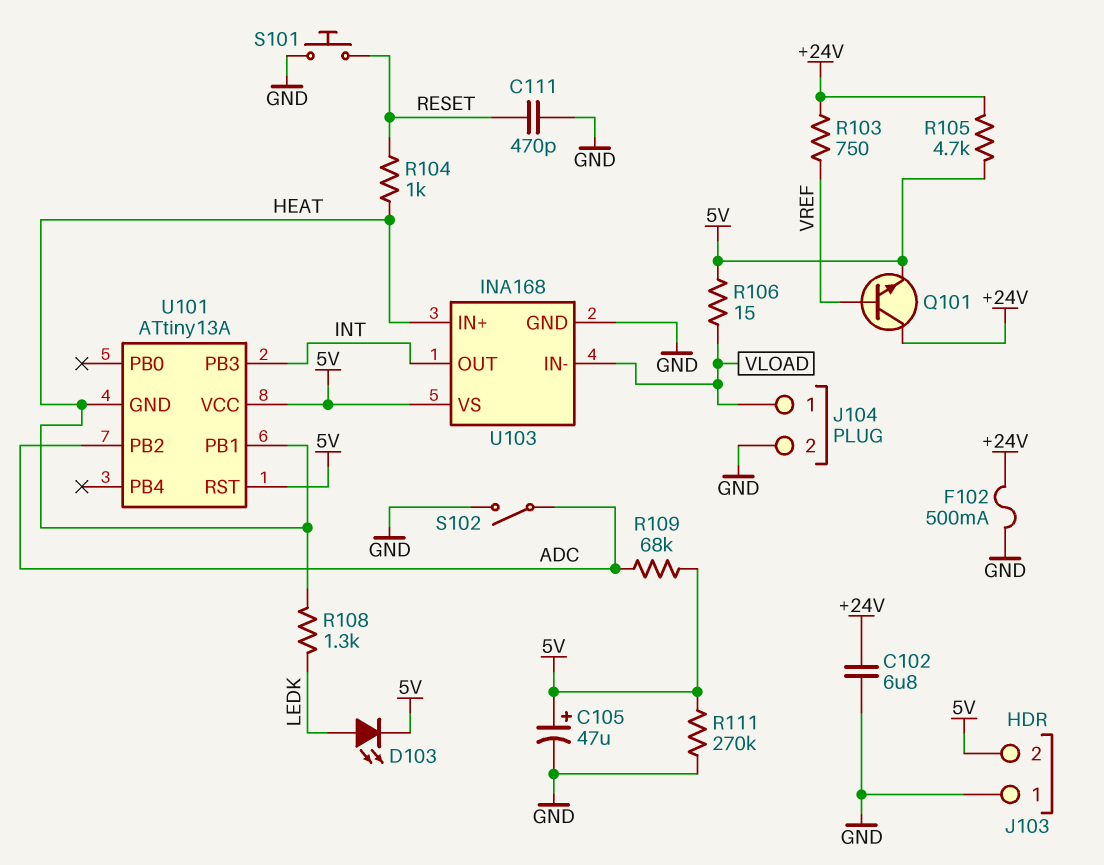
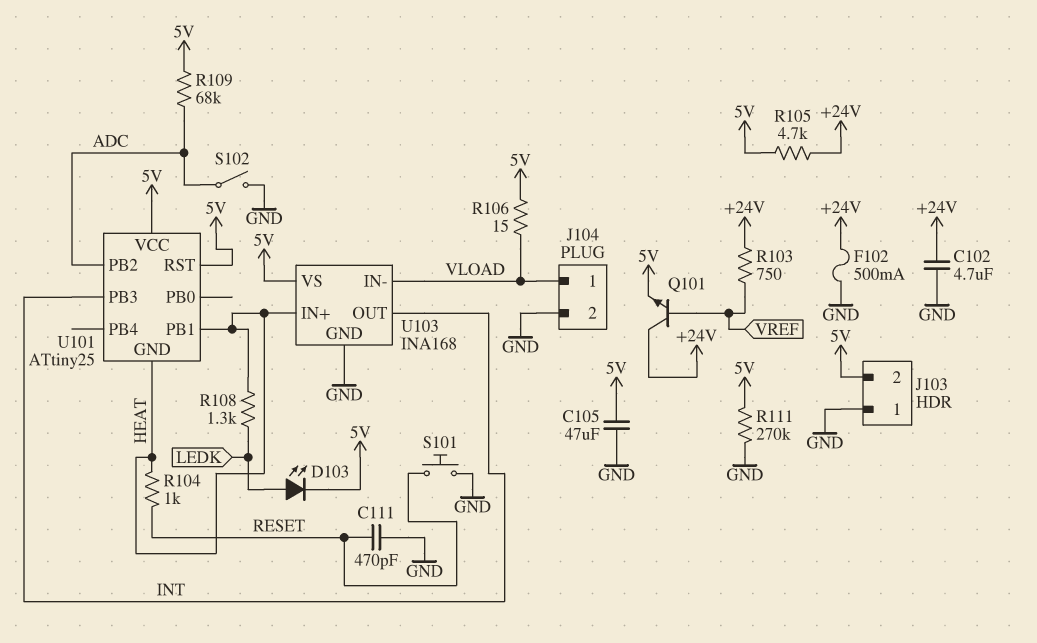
C102: 6.8uF (+24V, GND) -> 4.7uF (+24V, GND)
C105: 47uF (plus 5V, minus GND) -> 47uF (5V, GND)
U101: ATtiny13A -> ATtiny25

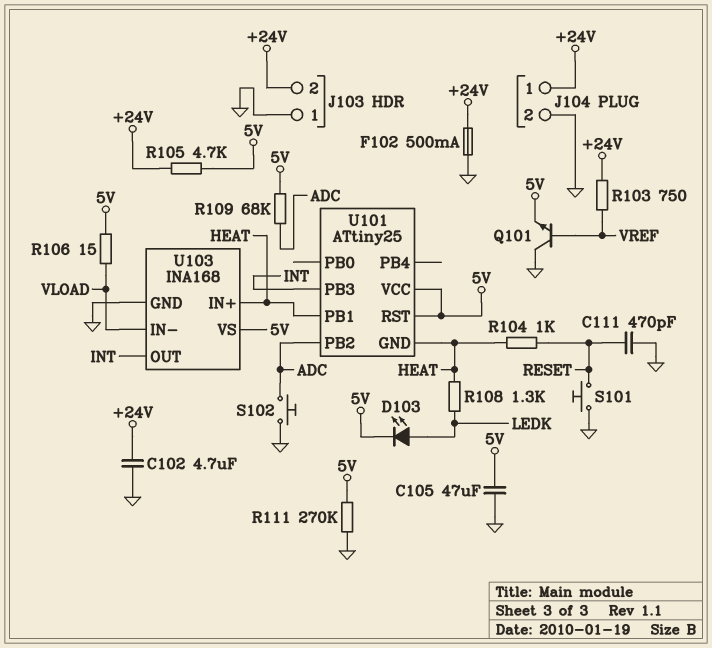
J103 pin 2: 5V -> +24V
J104 pin 1: VLOAD -> +24V
Q101: NPN (B VREF, C +24V, E 5V) -> NPN (B VREF, C GND, E 5V)
S102: switch (ADC, GND) -> button (ADC, GND)

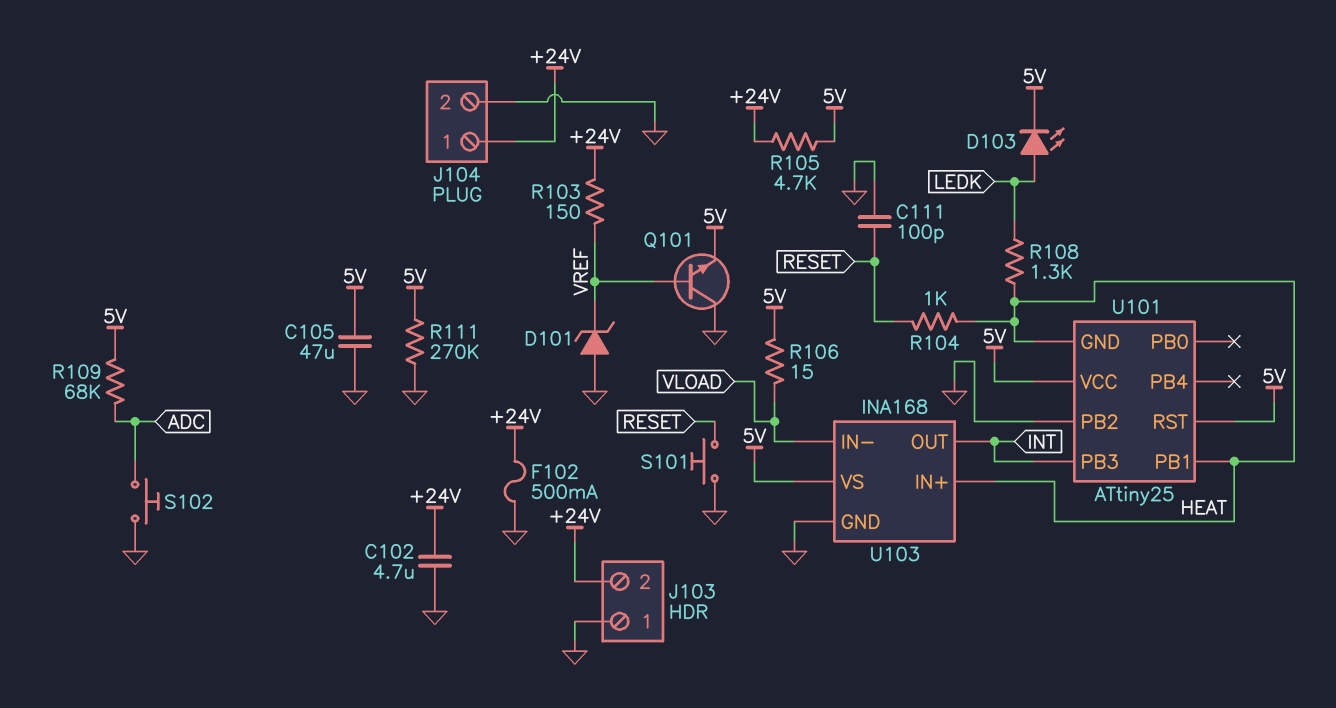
C111: 470pF (GND, RESET) -> 100pF (GND, RESET)
D101: none -> zener (A GND, K VREF)
R103: 750 (+24V, VREF) -> 150 (+24V, VREF)
U101 pin PB2: ADC -> GND

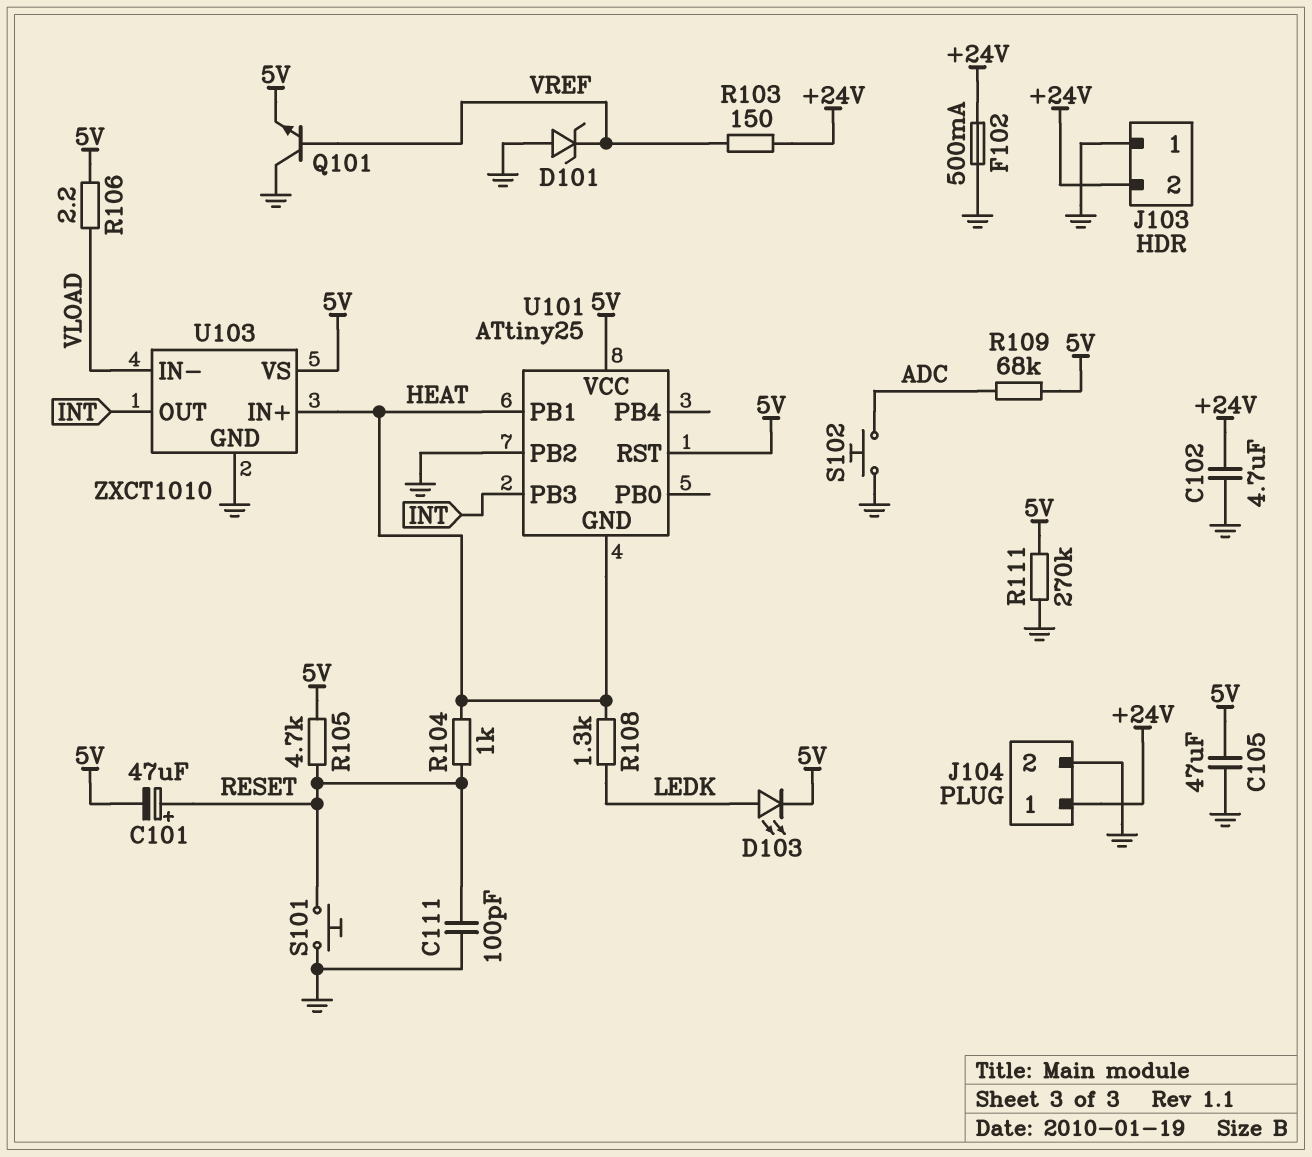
C101: none -> 47uF (plus RESET, minus 5V)
R105: 4.7k (+24V, 5V) -> 4.7k (5V, RESET)
R106: 15 (5V, VLOAD) -> 2.2 (5V, VLOAD)
U103: INA168 -> ZXCT1010

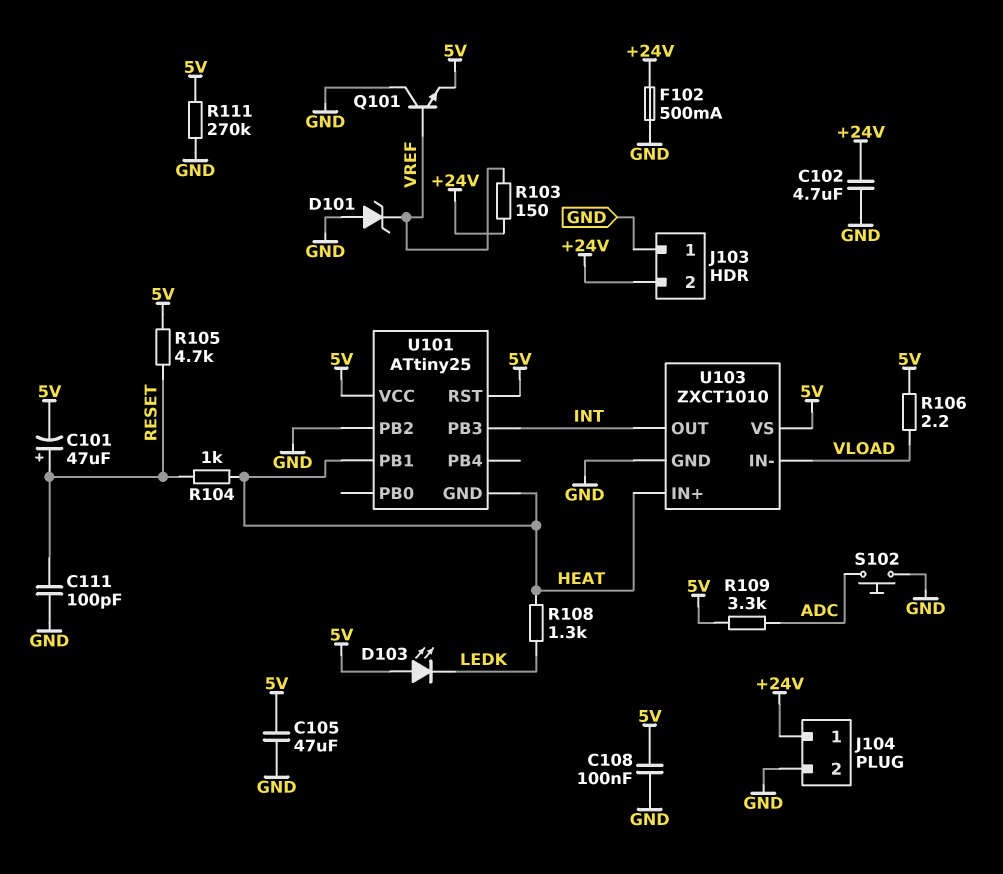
C108: none -> 100nF (5V, GND)
D103: LED (A LEDK, K 5V) -> LED (A 5V, K LEDK)
R109: 68k (5V, ADC) -> 3.3k (5V, ADC)
S101: button (GND, RESET) -> none

